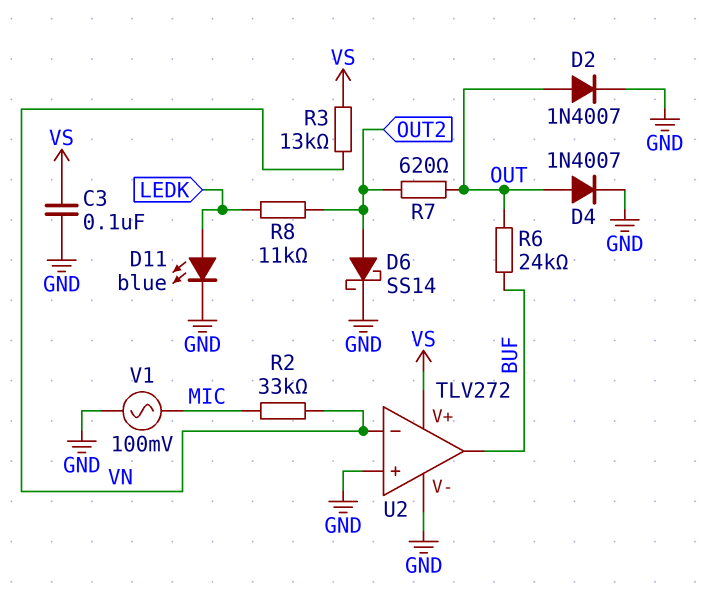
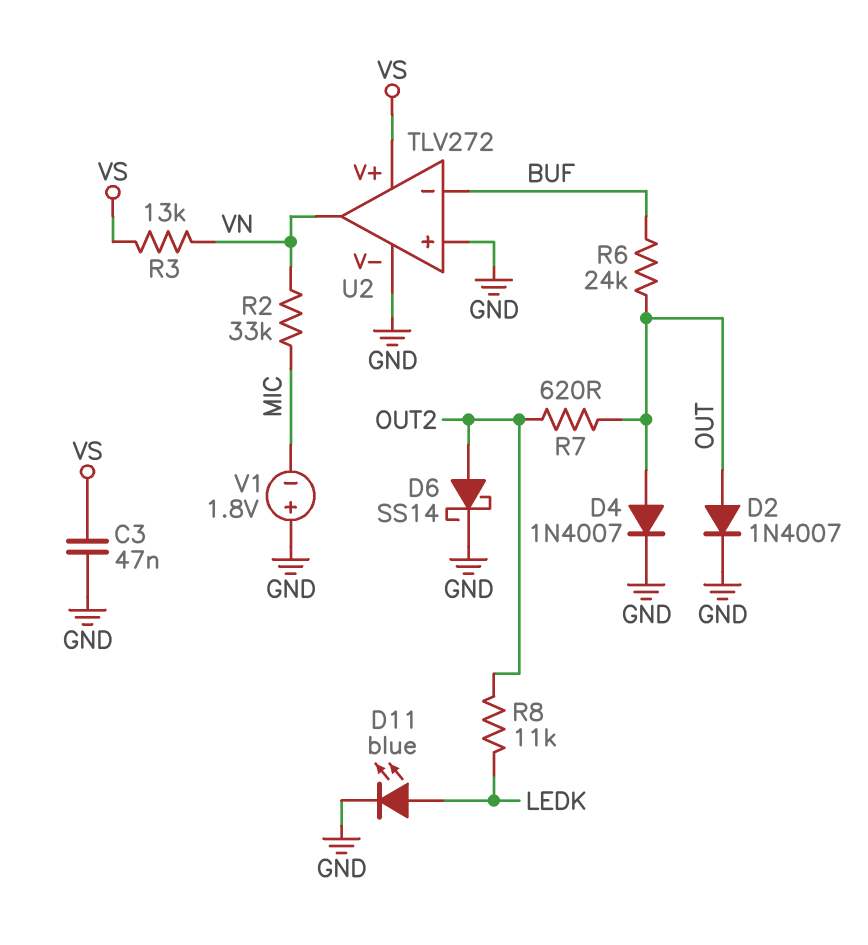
C3: 100nF (GND, VS) -> 47nF (GND, VS)
U2 pin in-: VN -> BUF
U2 pin out: BUF -> VN
V1: AC 100mV (GND, MIC) -> 1.8V (plus GND, minus MIC)

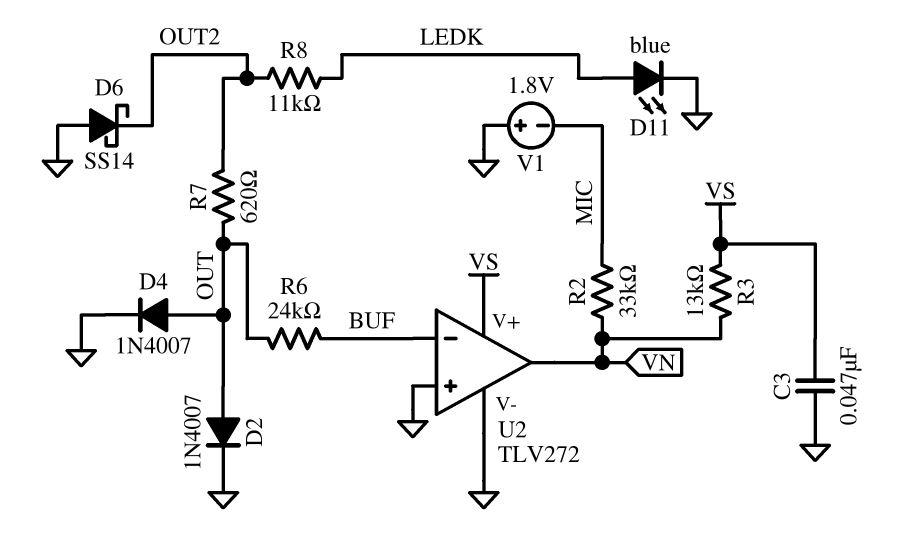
D6: schottky SS14 (A OUT2, K GND) -> schottky SS14 (A GND, K OUT2)

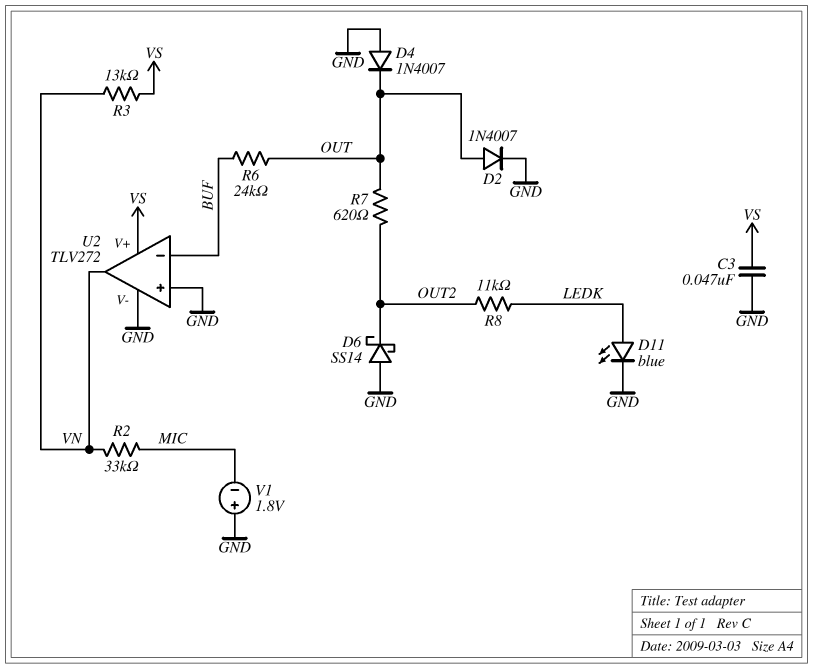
D4: diode 1N4007 (A OUT, K GND) -> diode 1N4007 (A GND, K OUT)

